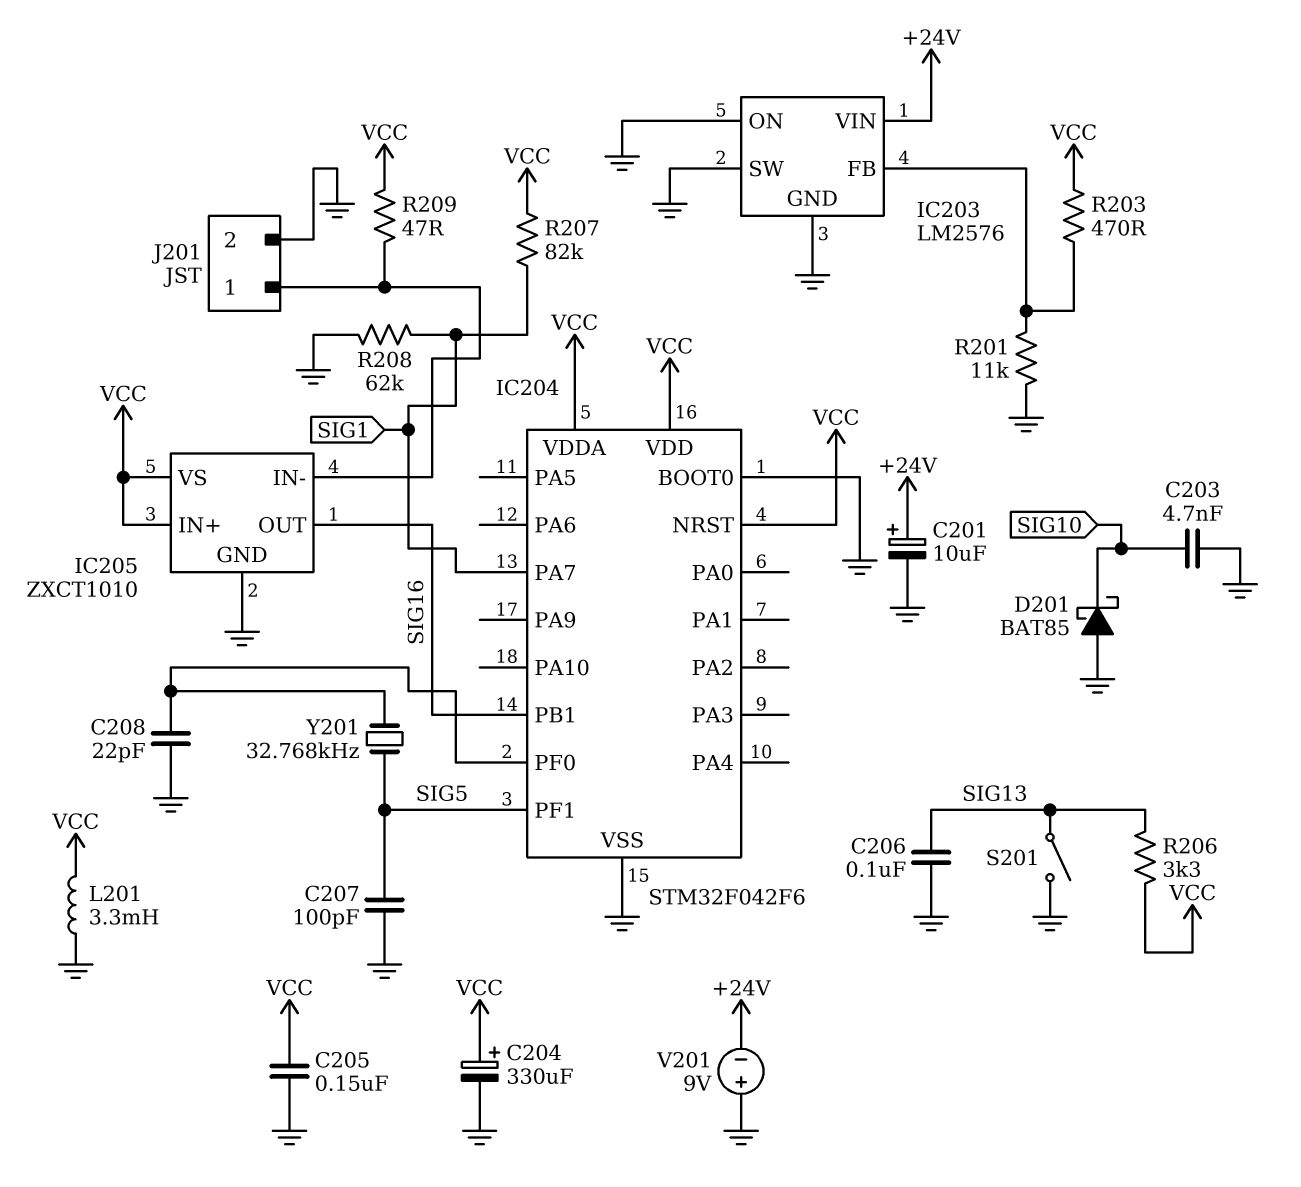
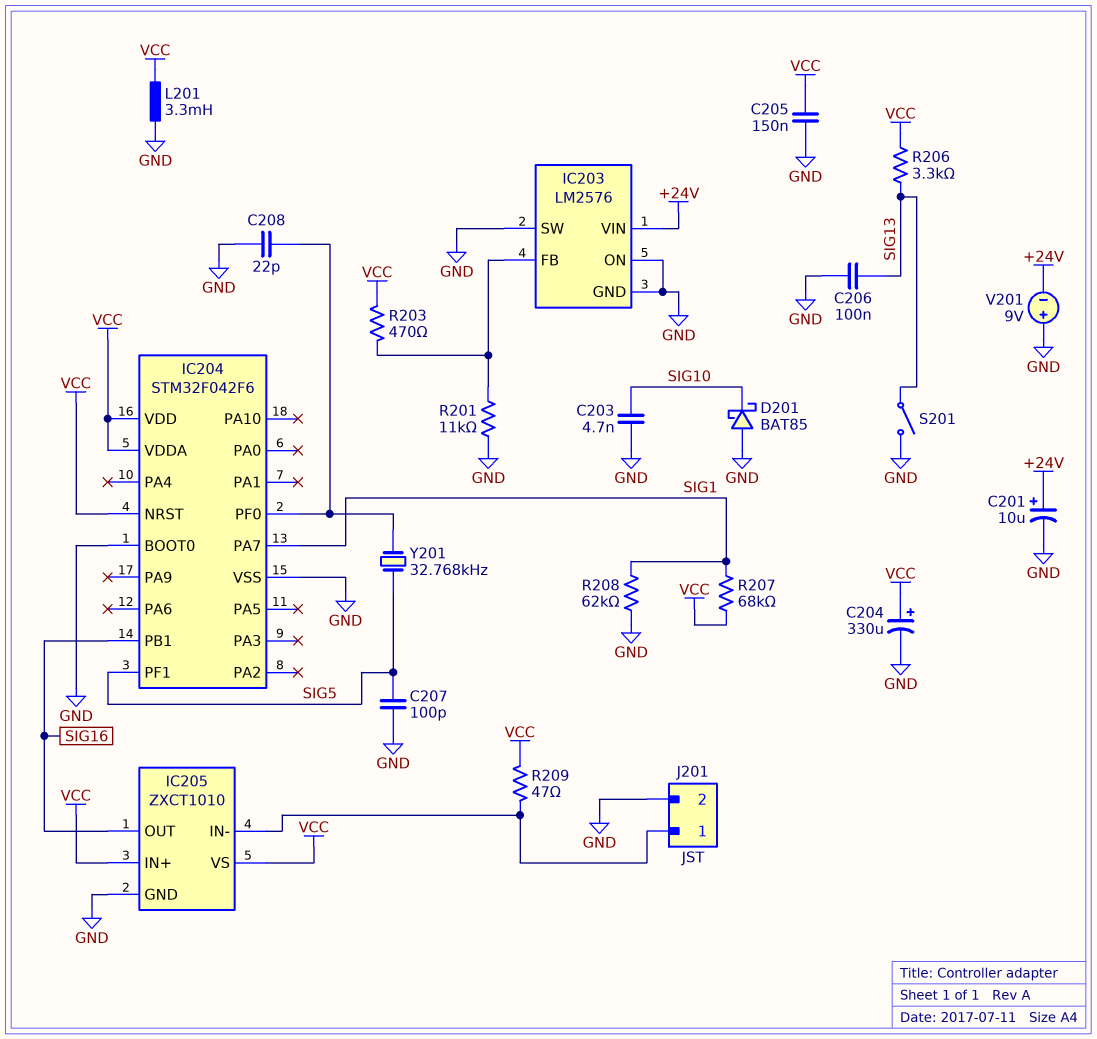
R207: 82k (SIG1, VCC) -> 68k (SIG1, VCC)

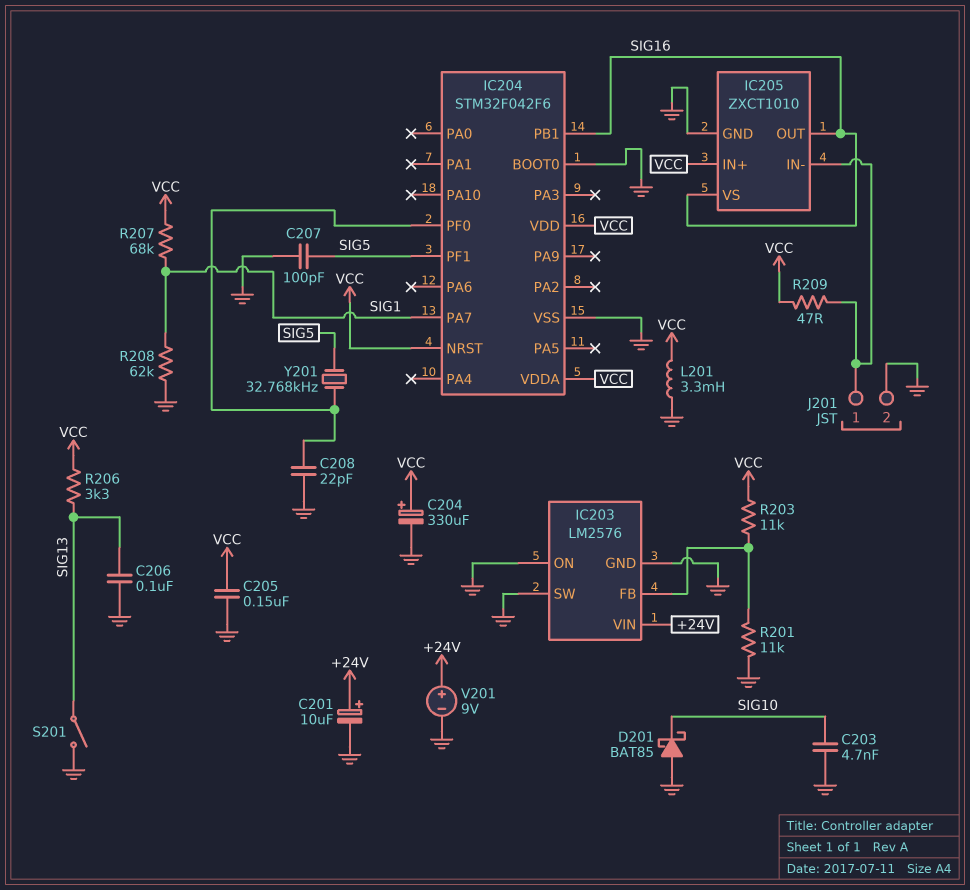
IC205 pin VS: VCC -> SIG16
R203: 470 (IC203/FB, VCC) -> 11k (IC203/FB, VCC)
V201: 9V (plus GND, minus +24V) -> 9V (plus +24V, minus GND)

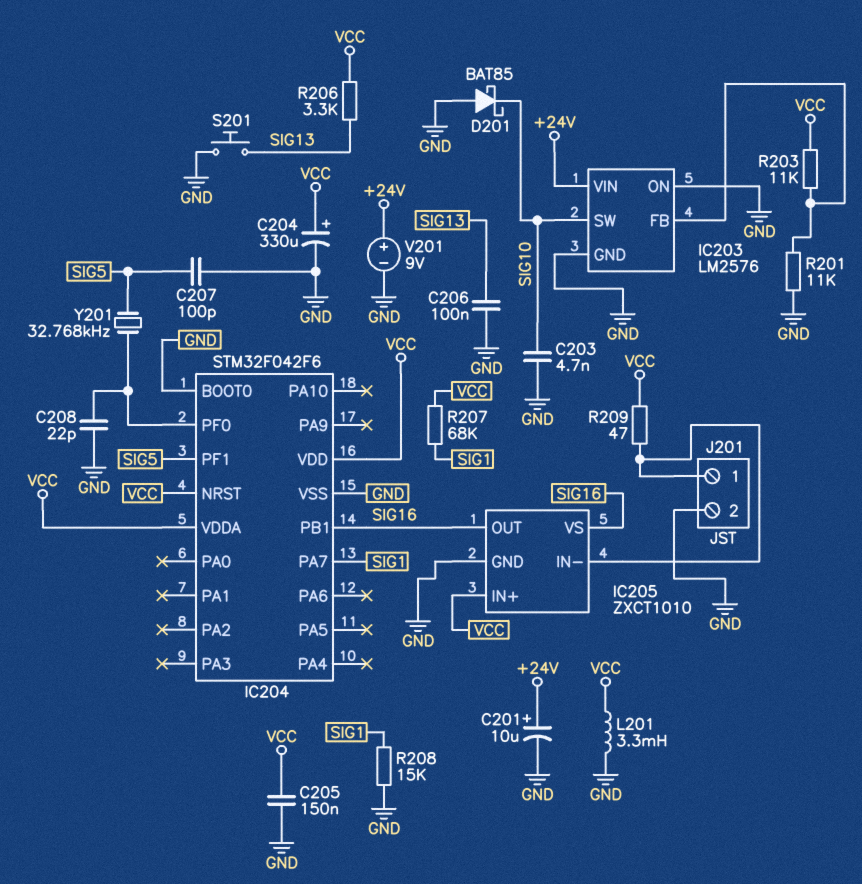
IC203 pin SW: GND -> SIG10
R208: 62k (GND, SIG1) -> 15k (GND, SIG1)
S201: switch (GND, SIG13) -> button (GND, SIG13)

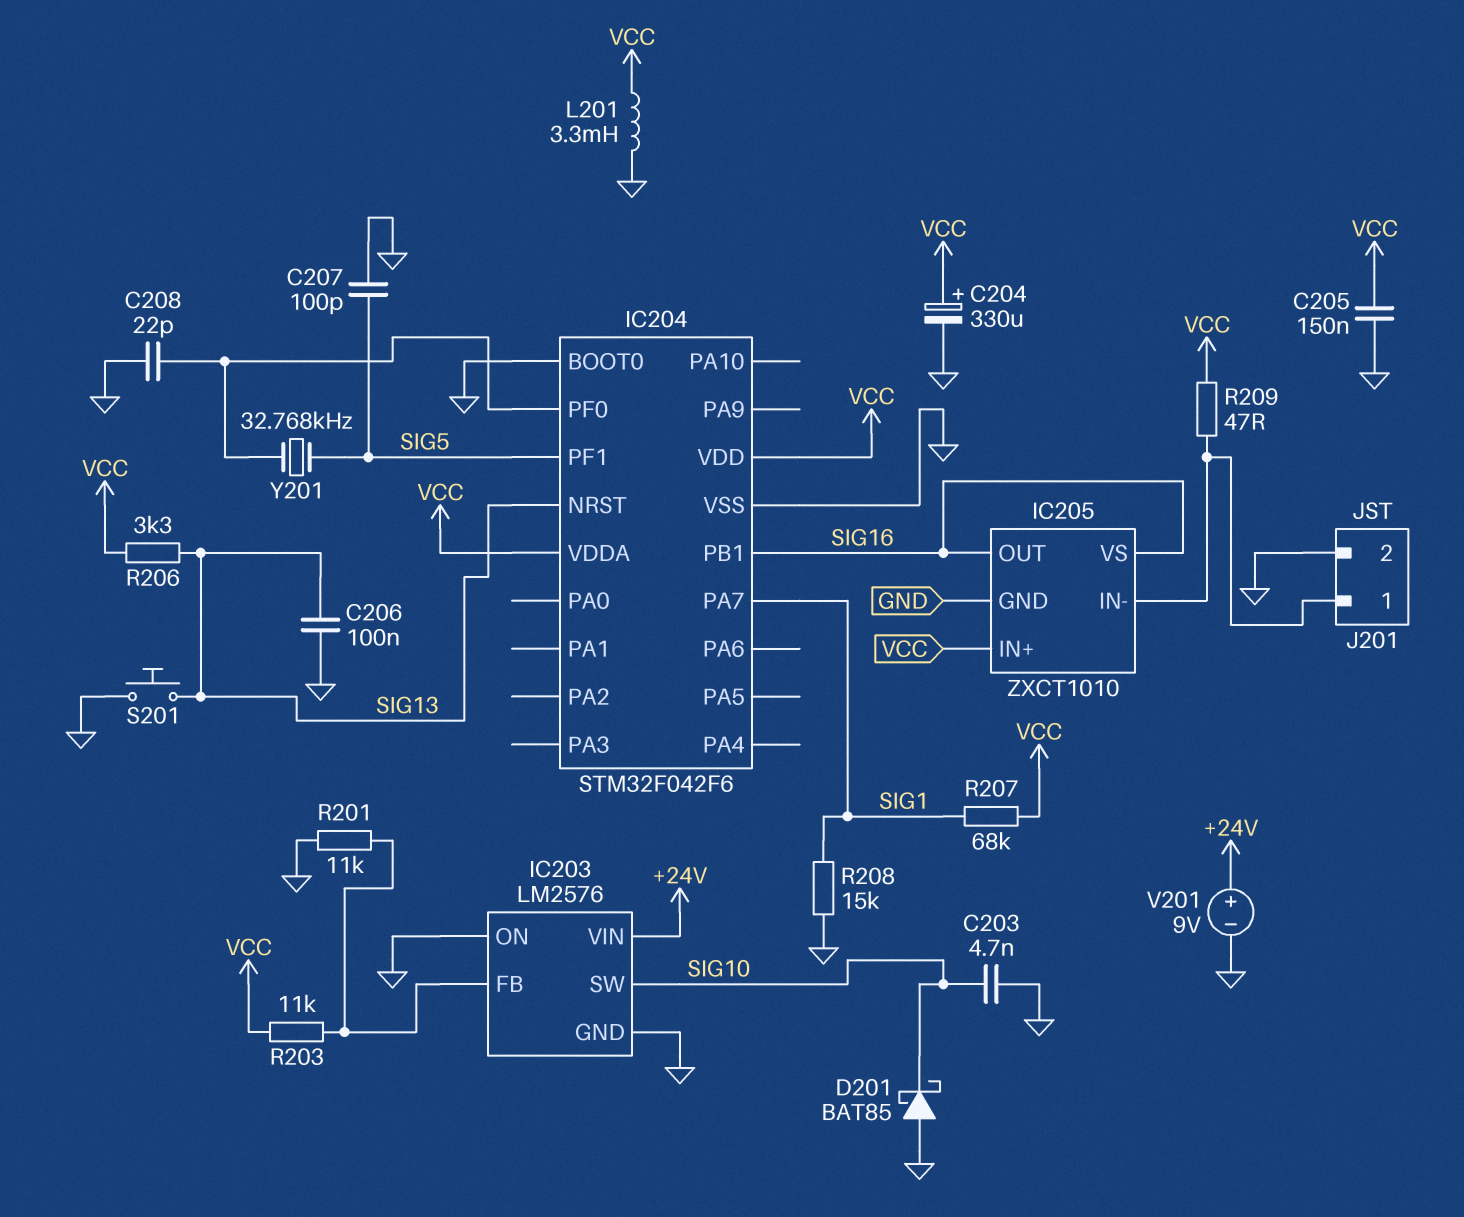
C201: 10uF (plus +24V, minus GND) -> none
IC204 pin NRST: VCC -> SIG13

